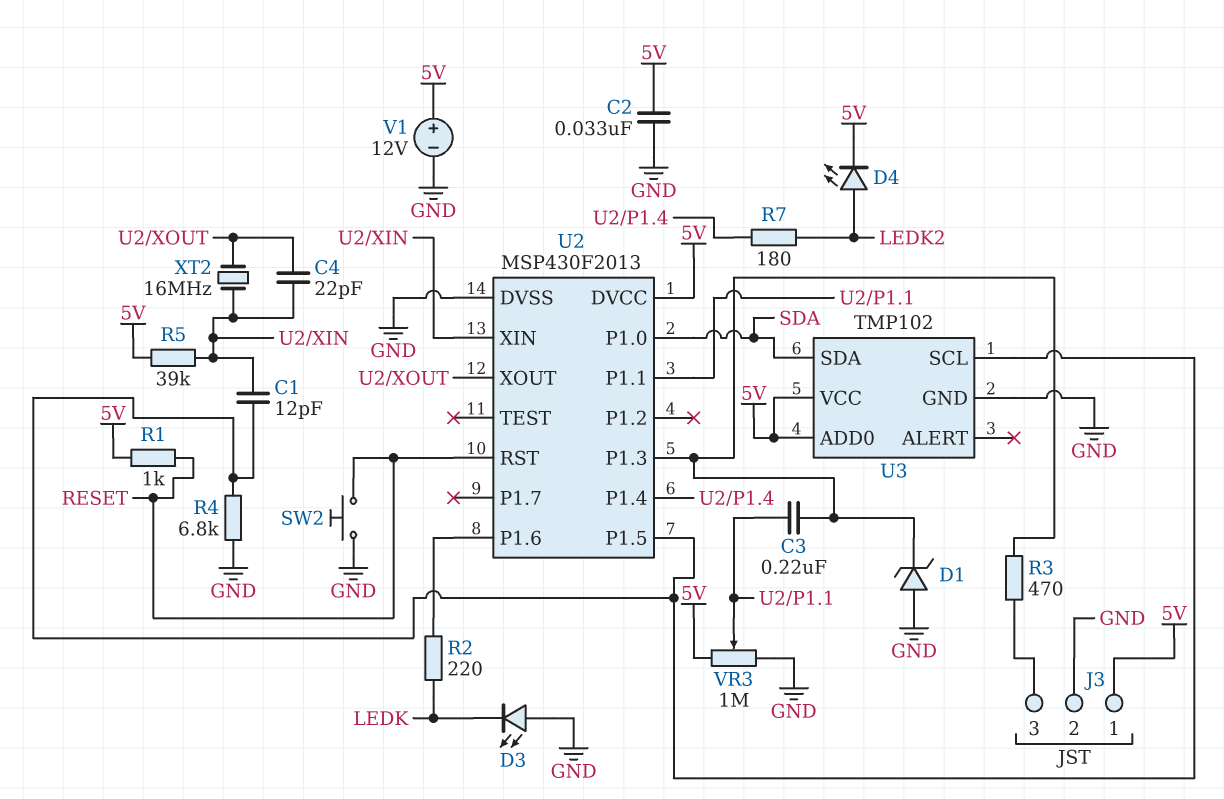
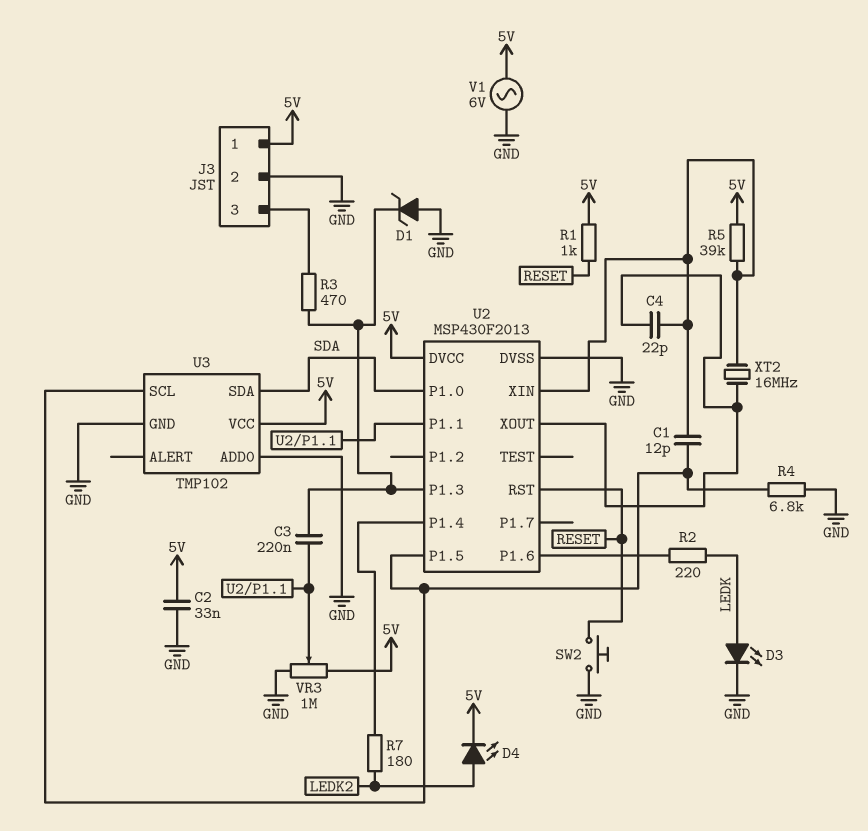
D3: LED (A GND, K LEDK) -> LED (A LEDK, K GND)
U3 pin ADD0: 5V -> GND
V1: 12V (plus 5V, minus GND) -> AC 6V (5V, GND)

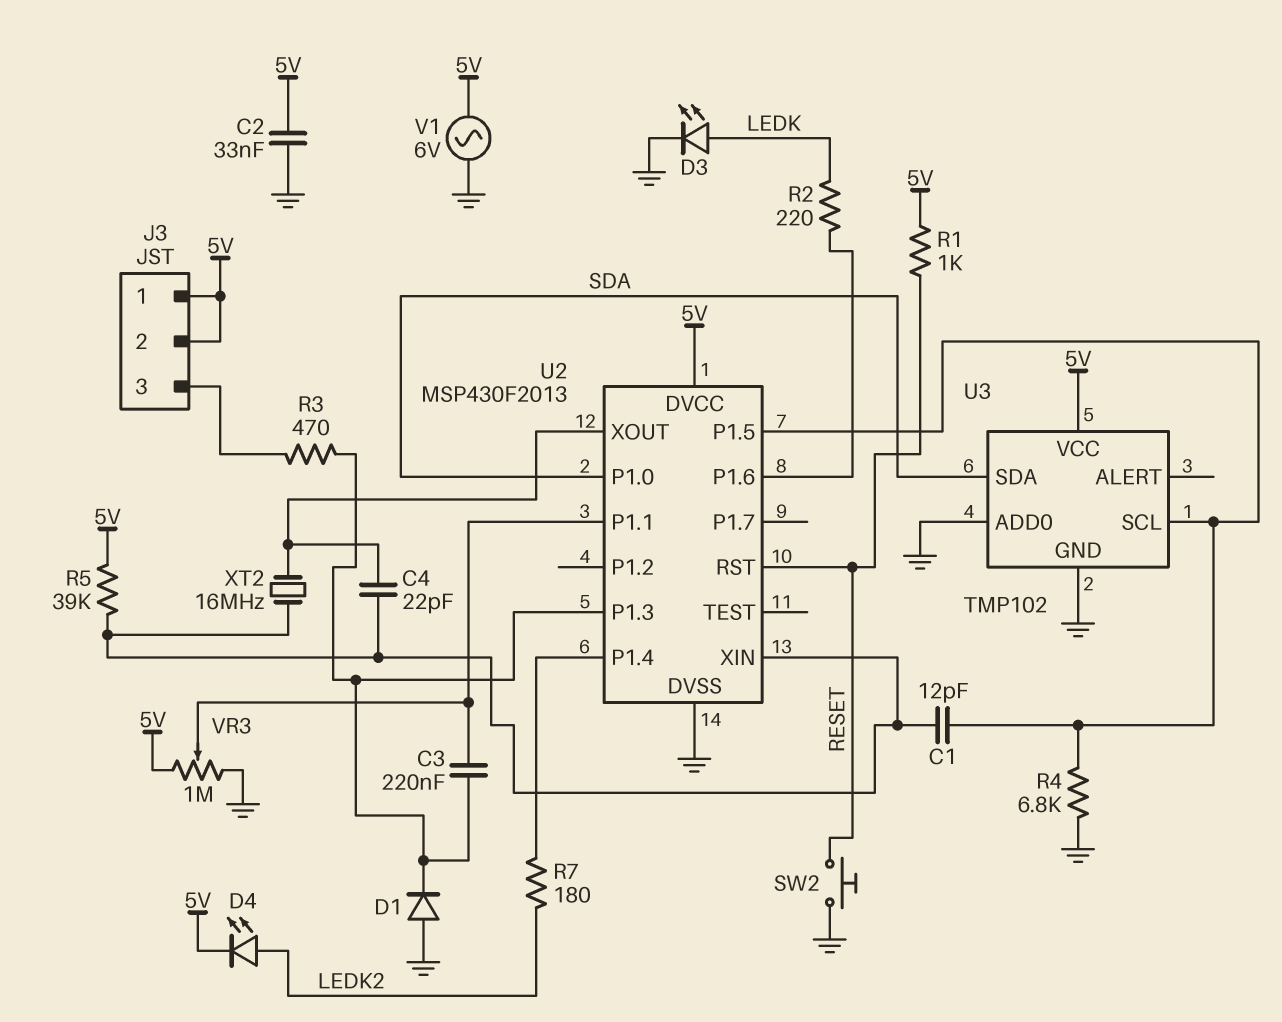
D1: zener (A GND, K U2/P1.3) -> diode (A GND, K U2/P1.3)
J3 pin 2: GND -> 5V

